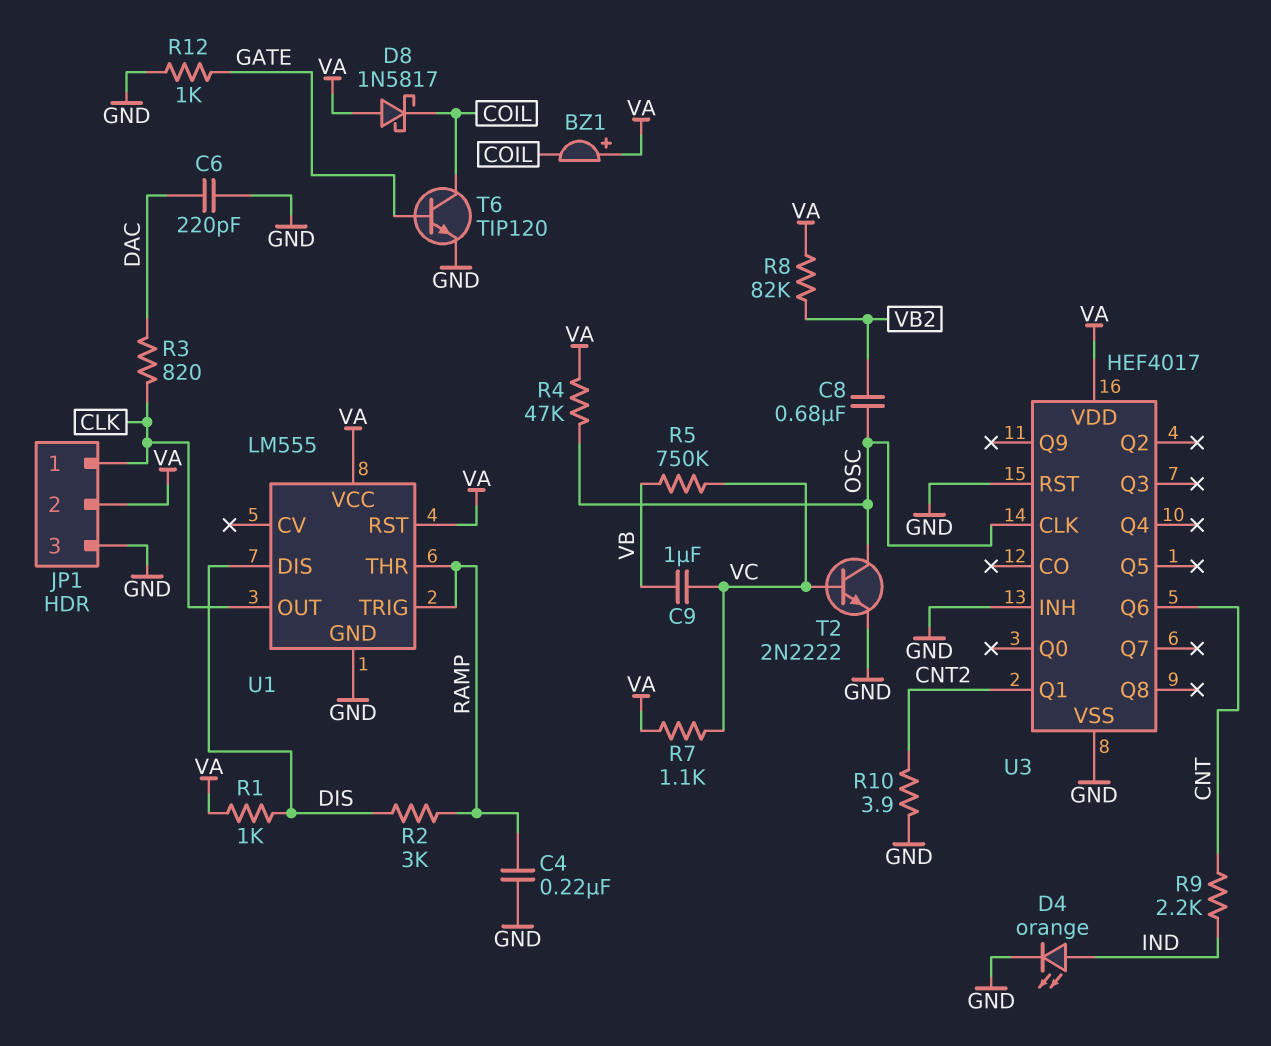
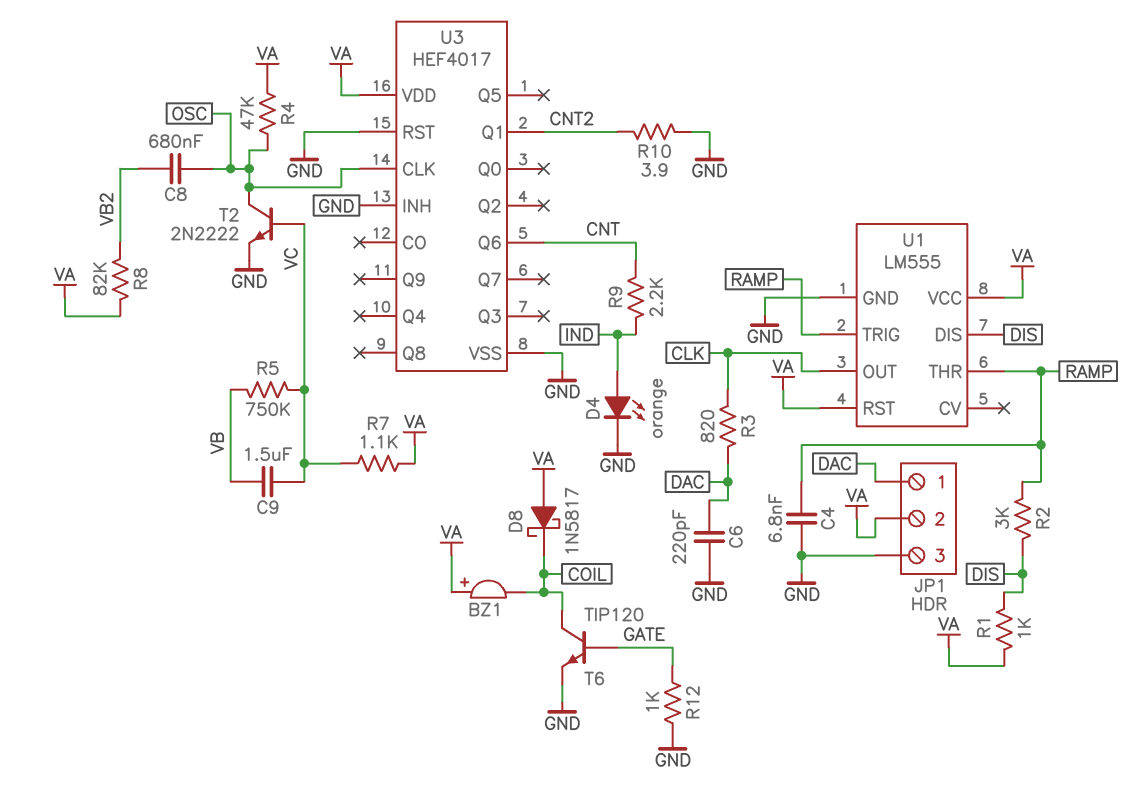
C4: 220nF (GND, RAMP) -> 6.8nF (GND, RAMP)
C9: 1uF (VB, VC) -> 1.5uF (VB, VC)
JP1 pin 1: CLK -> DAC

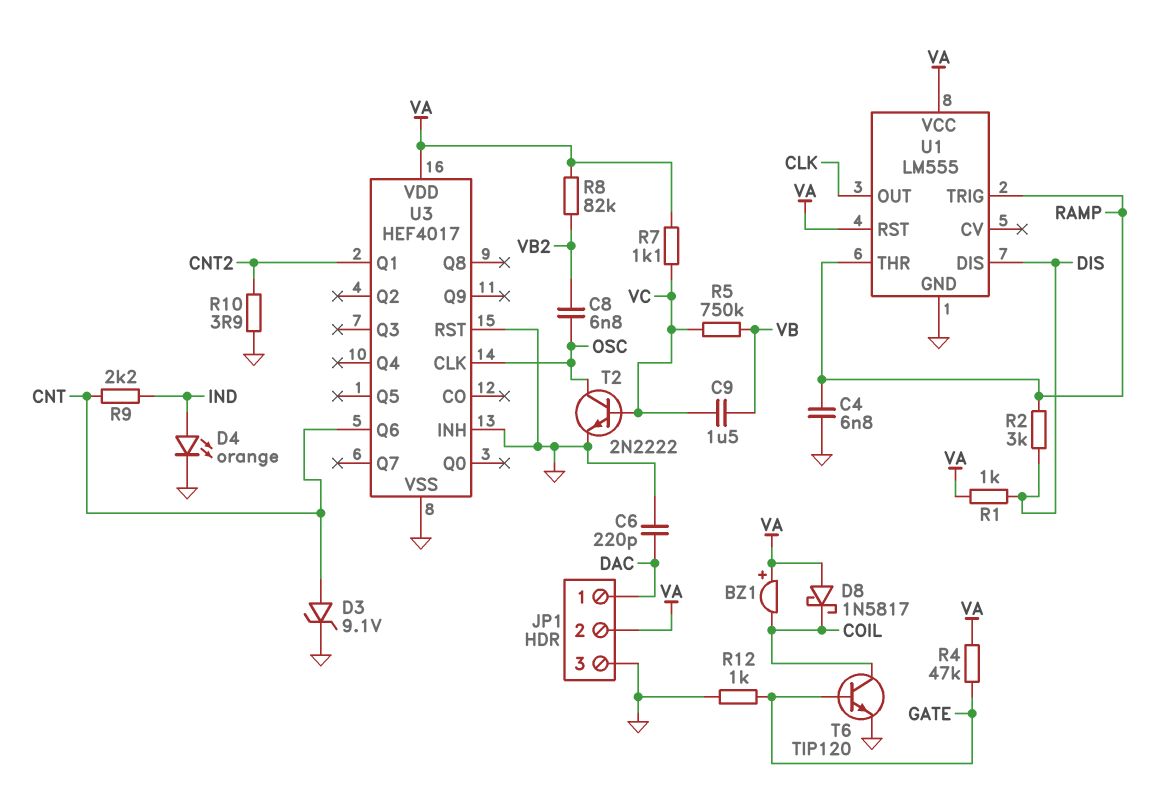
C8: 680nF (OSC, VB2) -> 6.8nF (OSC, VB2)
D3: none -> zener 9.1V (A CNT, K GND)
R3: 820 (CLK, DAC) -> none
R4: 47k (OSC, VA) -> 47k (GATE, VA)

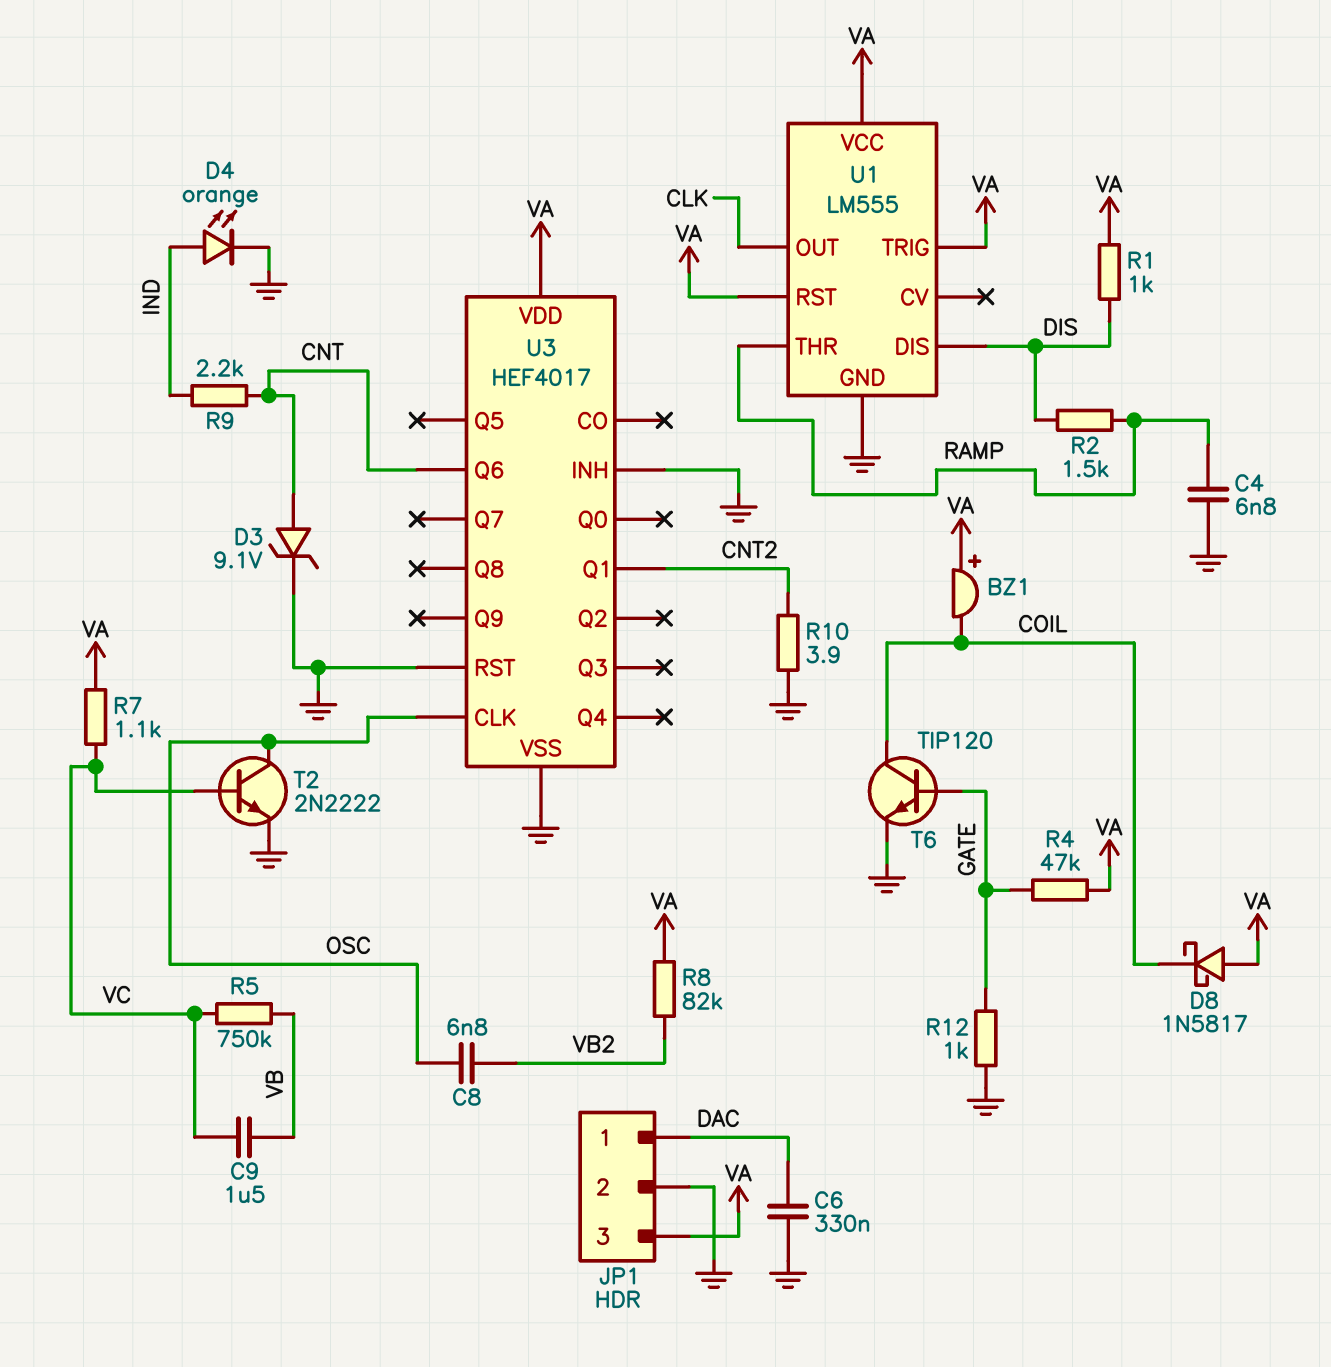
C6: 220pF (DAC, GND) -> 330nF (DAC, GND)
JP1 pin 2: VA -> GND
JP1 pin 3: GND -> VA
R2: 3k (DIS, RAMP) -> 1.5k (DIS, RAMP)
U1 pin TRIG: RAMP -> VA

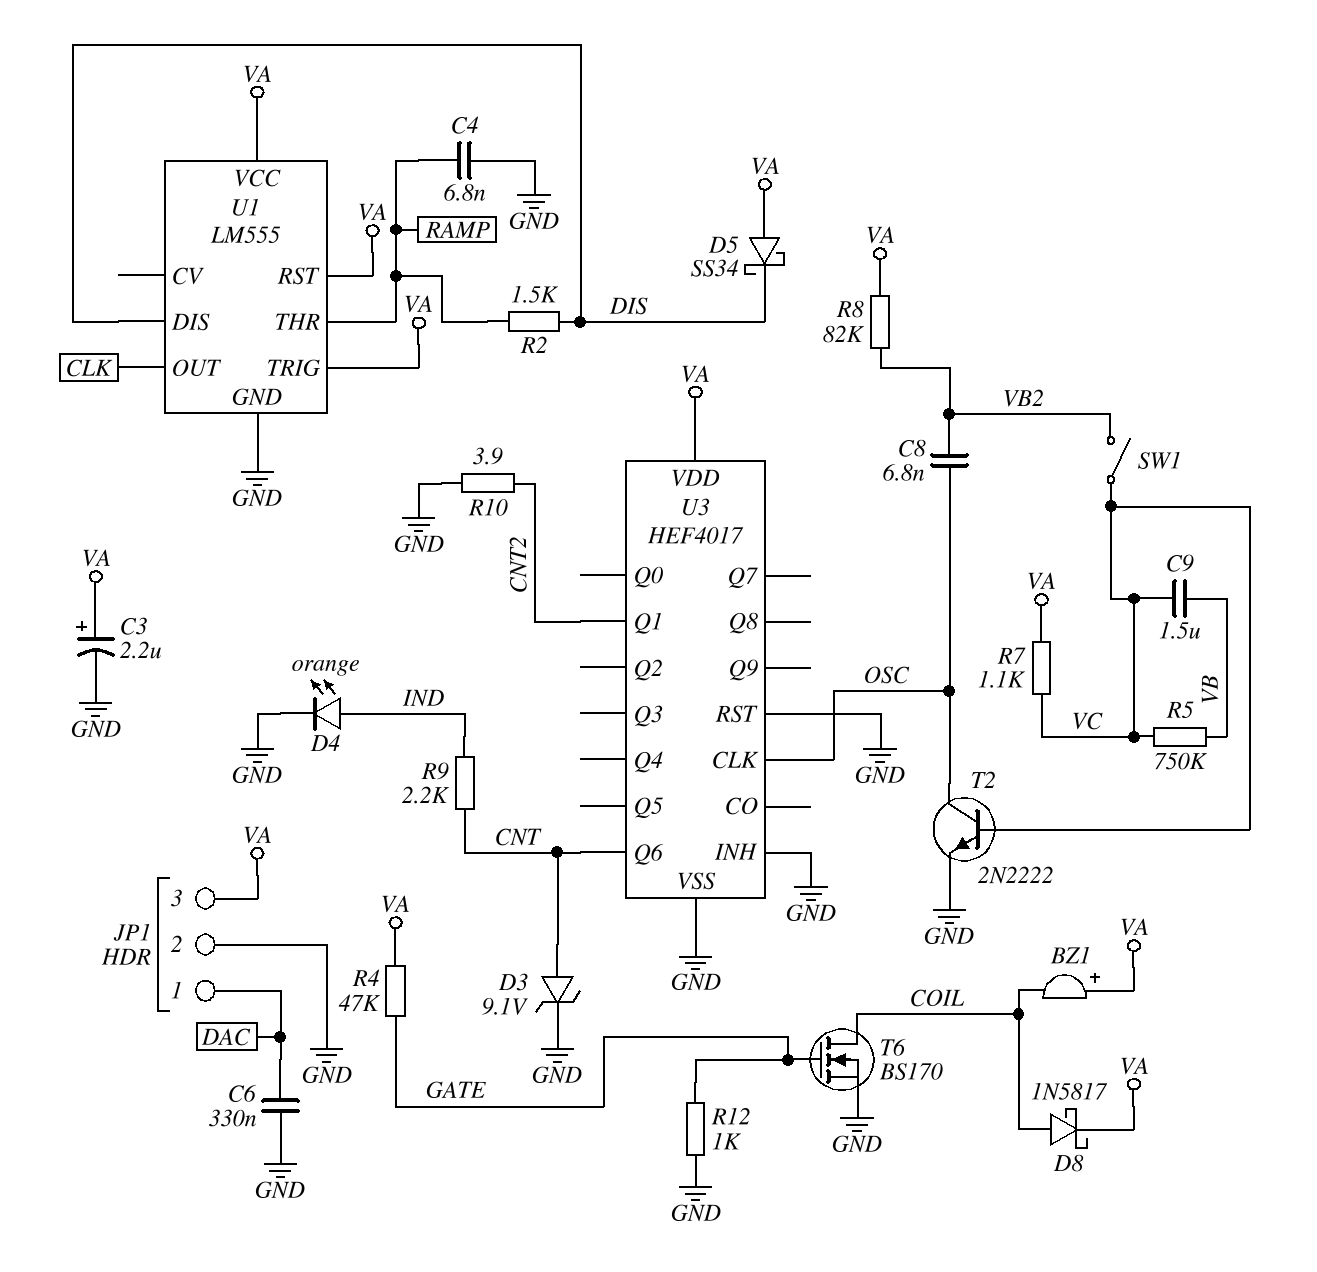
C3: none -> 2.2uF (plus VA, minus GND)
D5: none -> schottky SS34 (A VA, K DIS)
D8: schottky 1N5817 (A VA, K COIL) -> schottky 1N5817 (A COIL, K VA)
R1: 1k (DIS, VA) -> none
SW1: none -> switch (VB2, VC)
T6: NPN TIP120 (B GATE, C COIL, E GND) -> NMOS BS170 (G GATE, D COIL, S GND)

